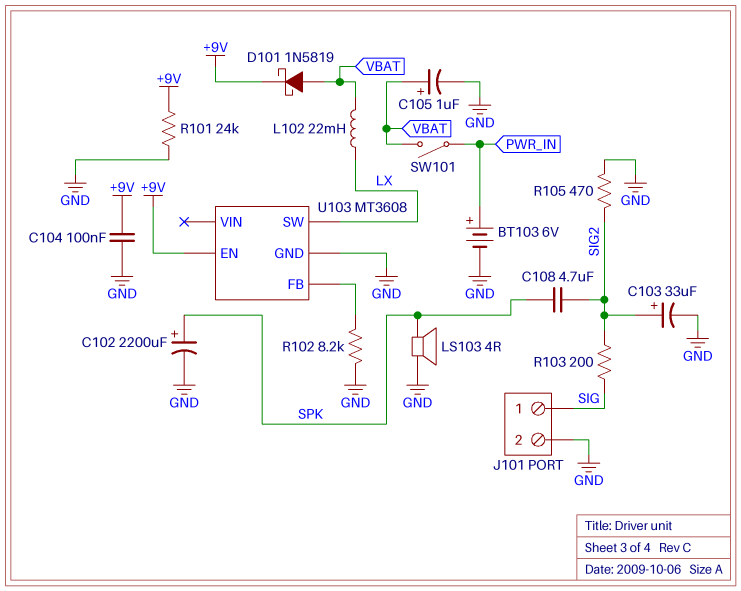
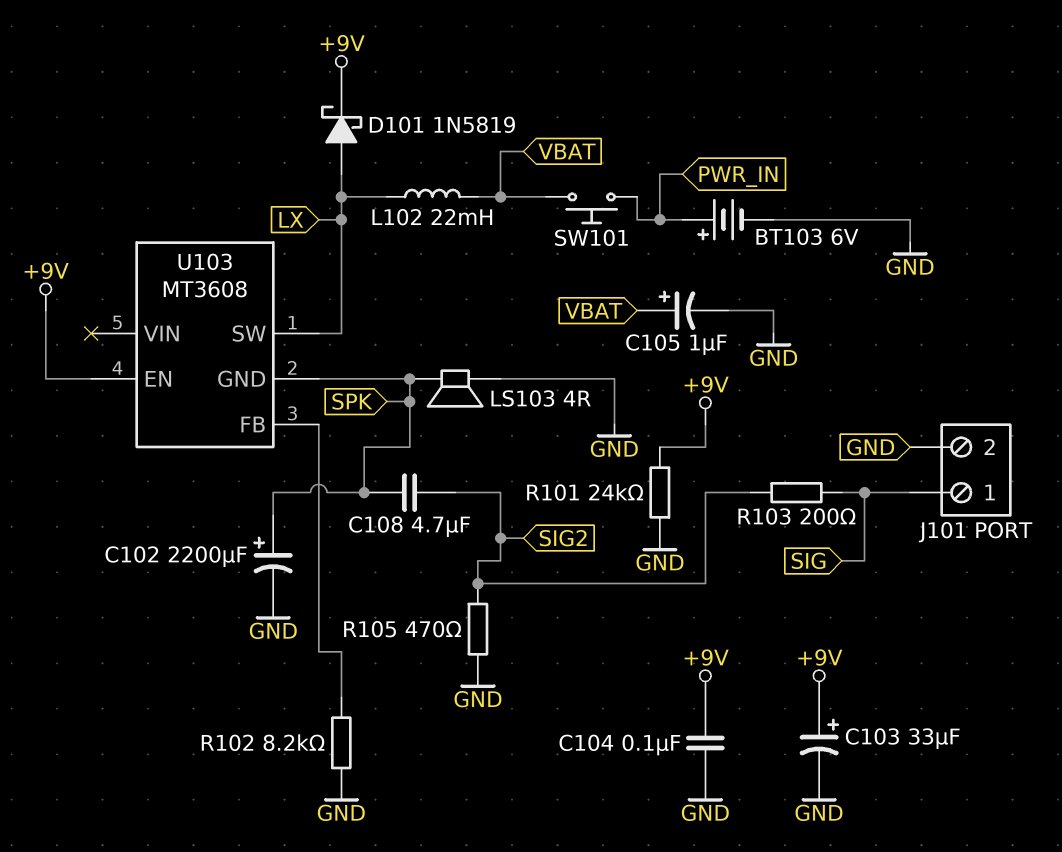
C103: 33uF (plus SIG2, minus GND) -> 33uF (plus +9V, minus GND)
D101: schottky 1N5819 (A VBAT, K +9V) -> schottky 1N5819 (A LX, K +9V)
SW101: switch (PWR_IN, VBAT) -> button (PWR_IN, VBAT)
U103 pin GND: GND -> SPK

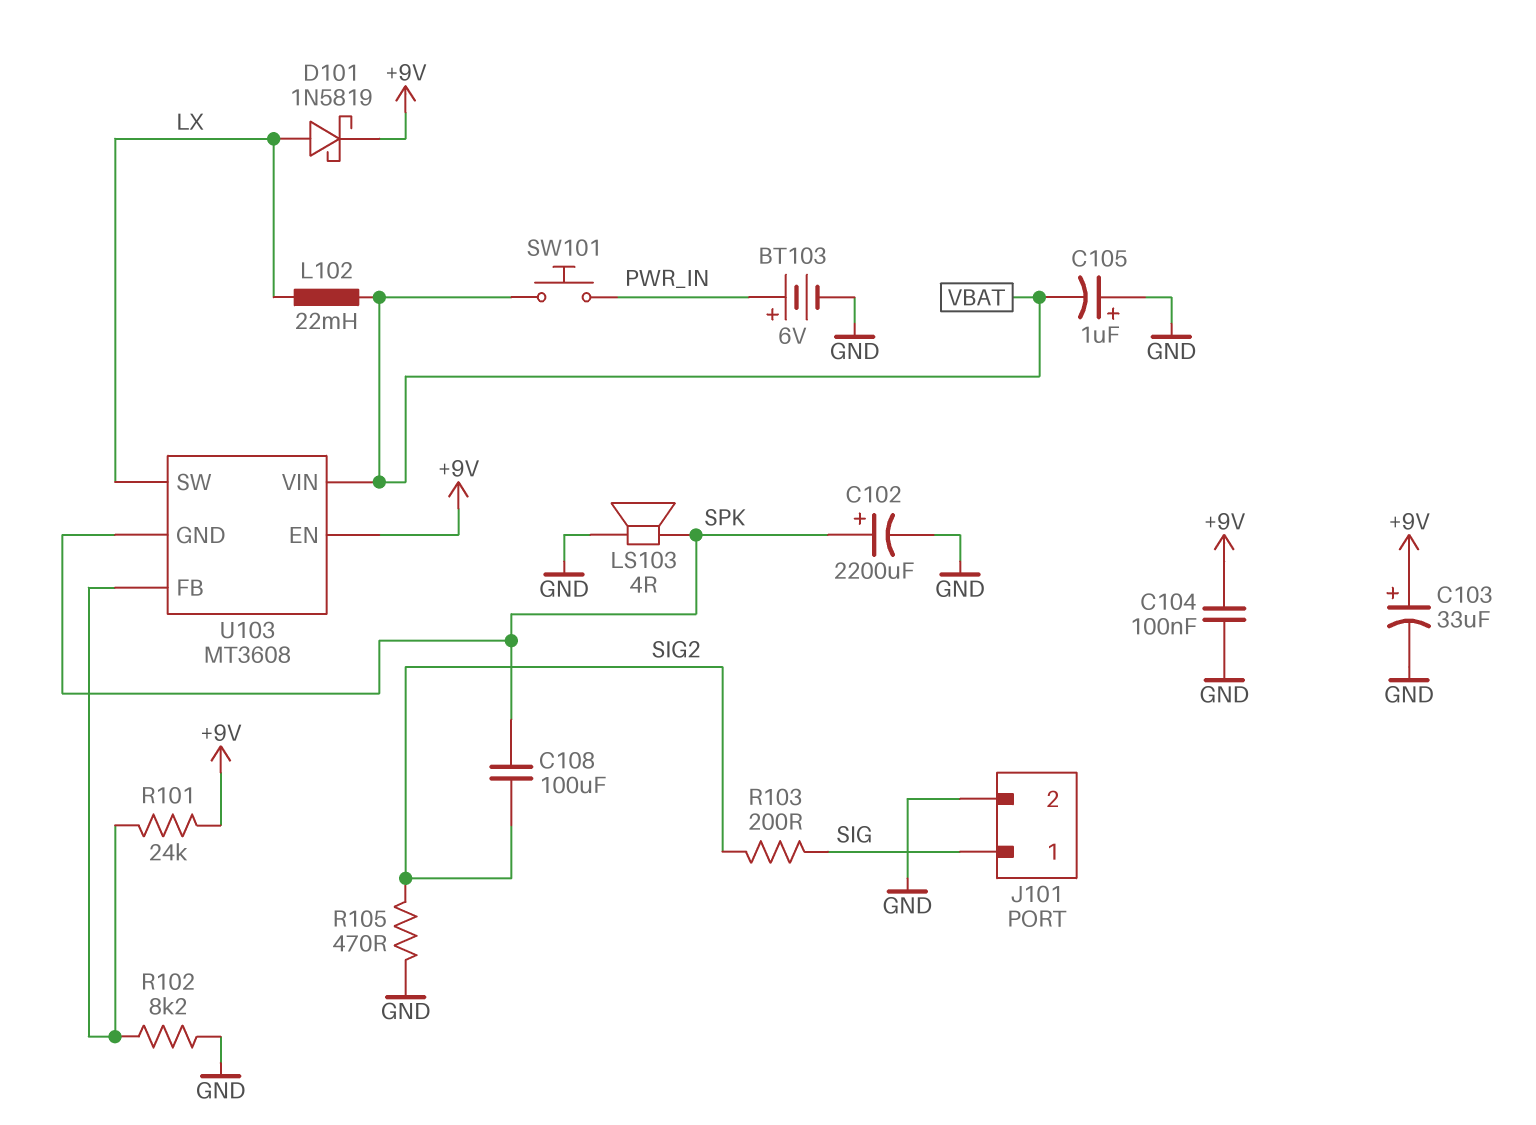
C105: 1uF (plus VBAT, minus GND) -> 1uF (plus GND, minus VBAT)
C108: 4.7uF (SIG2, SPK) -> 100uF (SIG2, SPK)
R101: 24k (+9V, GND) -> 24k (+9V, U103/FB)
U103 pin VIN: none -> VBAT

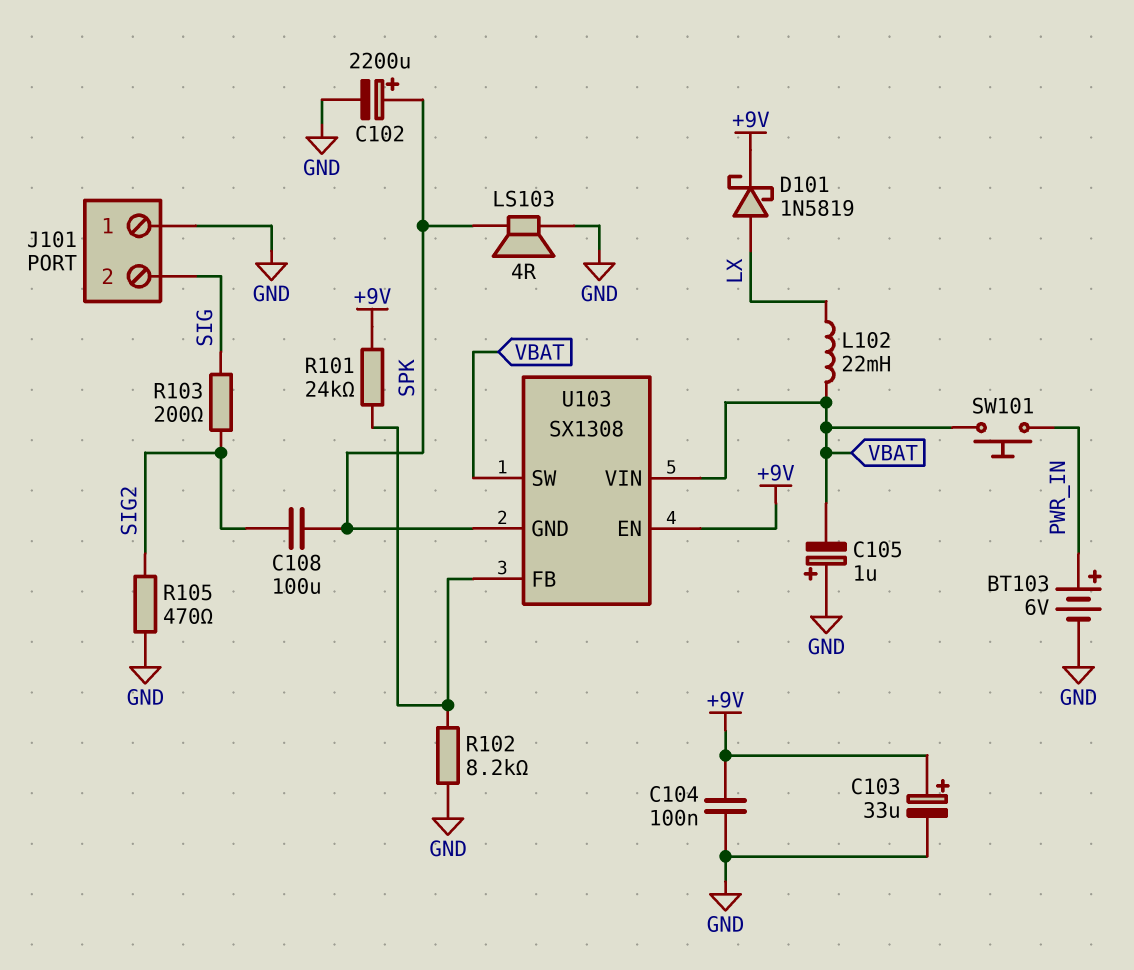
J101 pin 1: SIG -> GND
J101 pin 2: GND -> SIG
U103: MT3608 -> SX1308
U103 pin SW: LX -> VBAT

